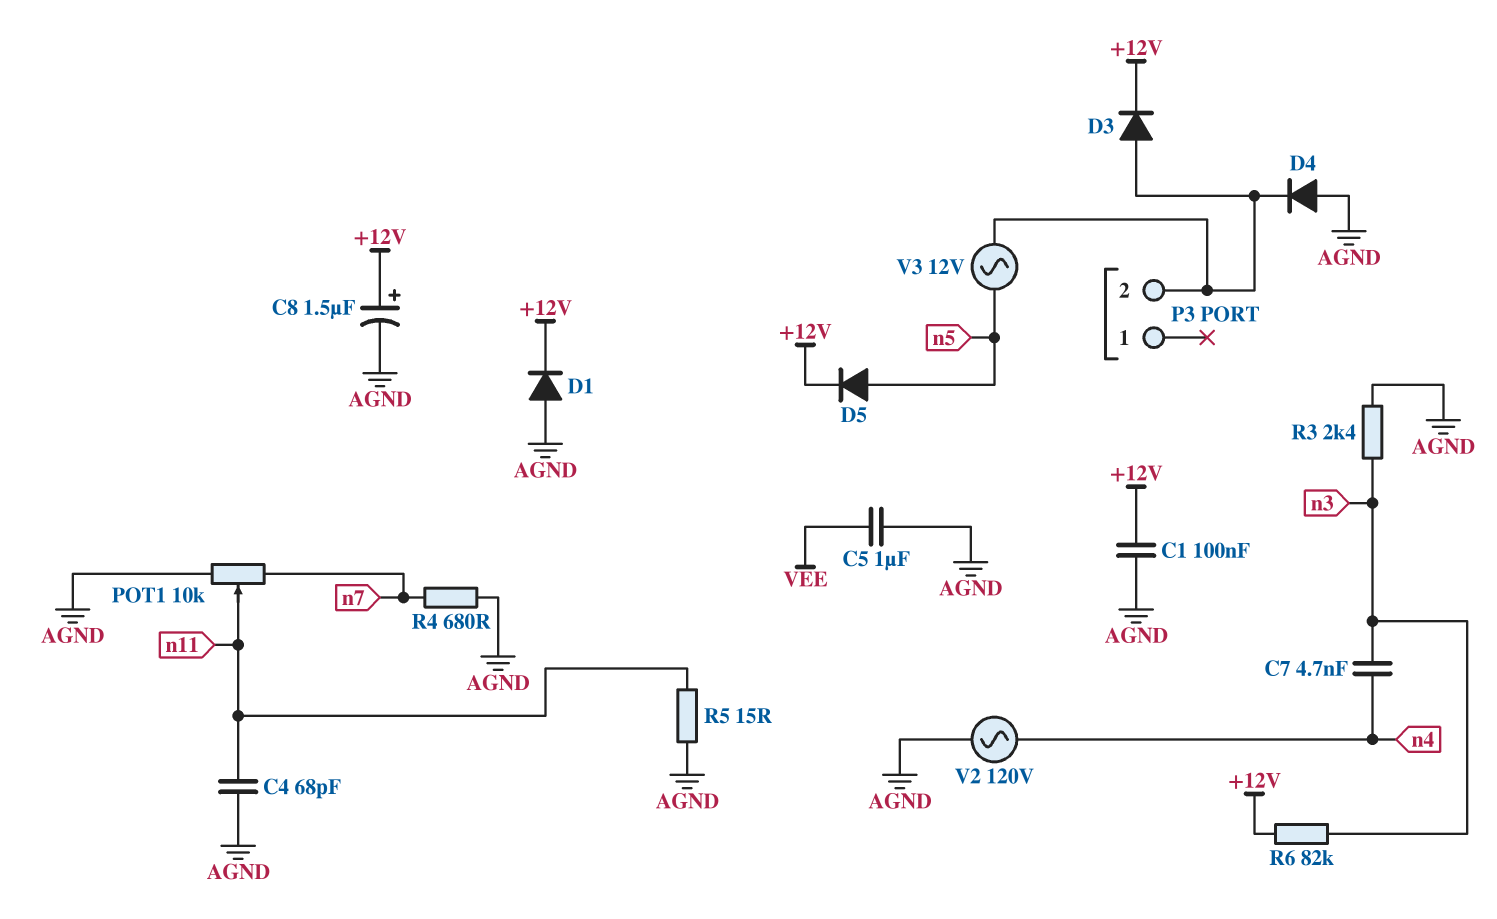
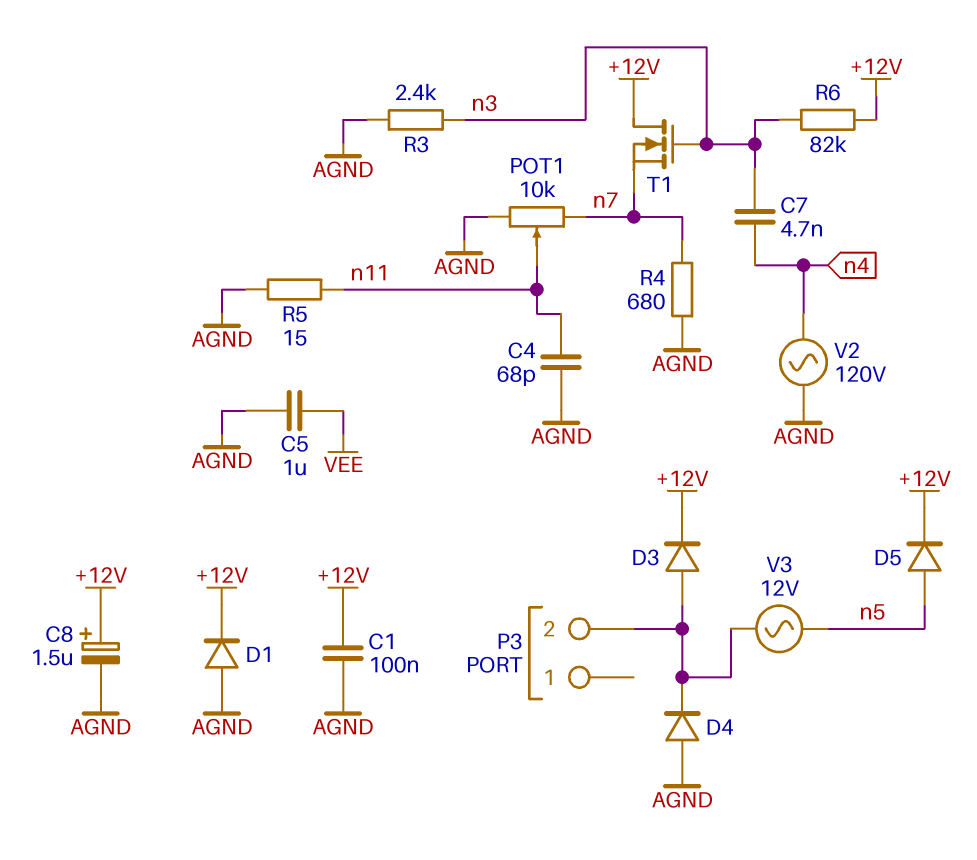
T1: none -> NMOS (G n3, D +12V, S n7)

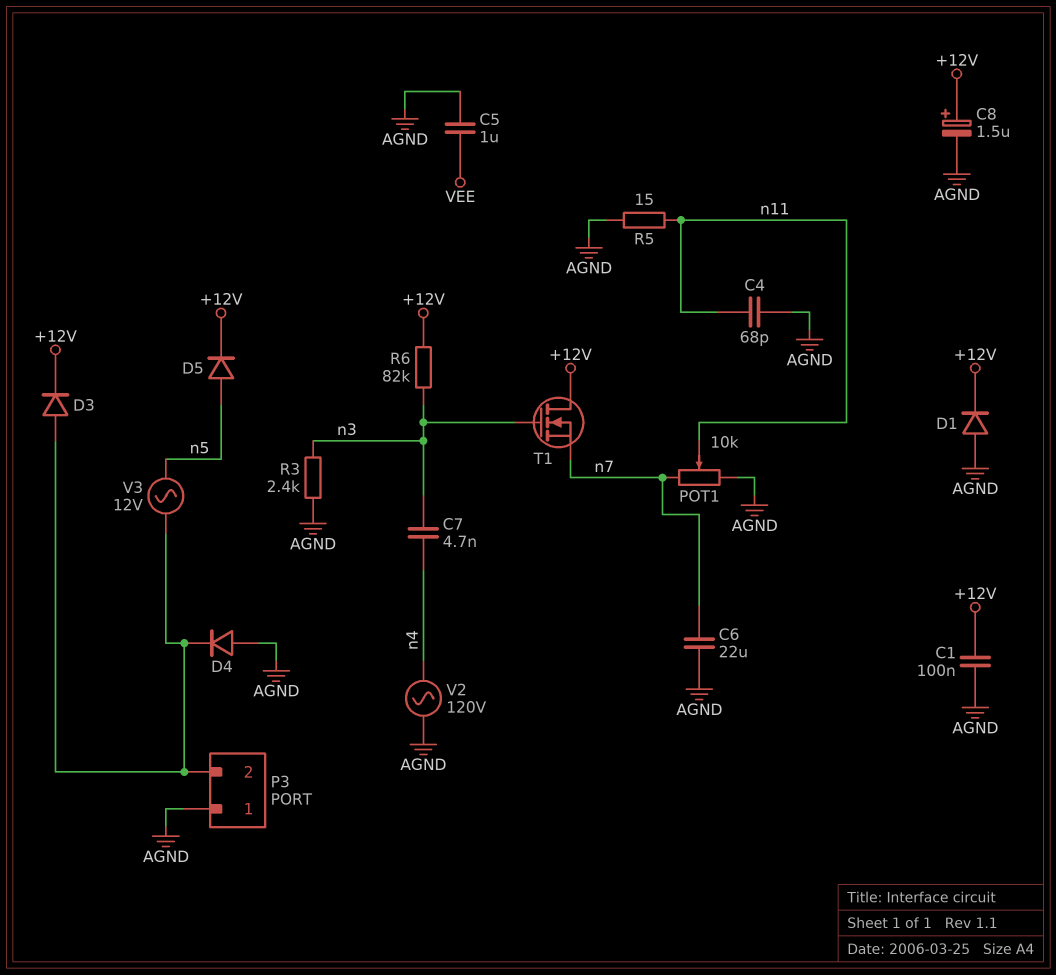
C6: none -> 22uF (AGND, n7)
P3 pin 1: none -> AGND
R4: 680 (AGND, n7) -> none

